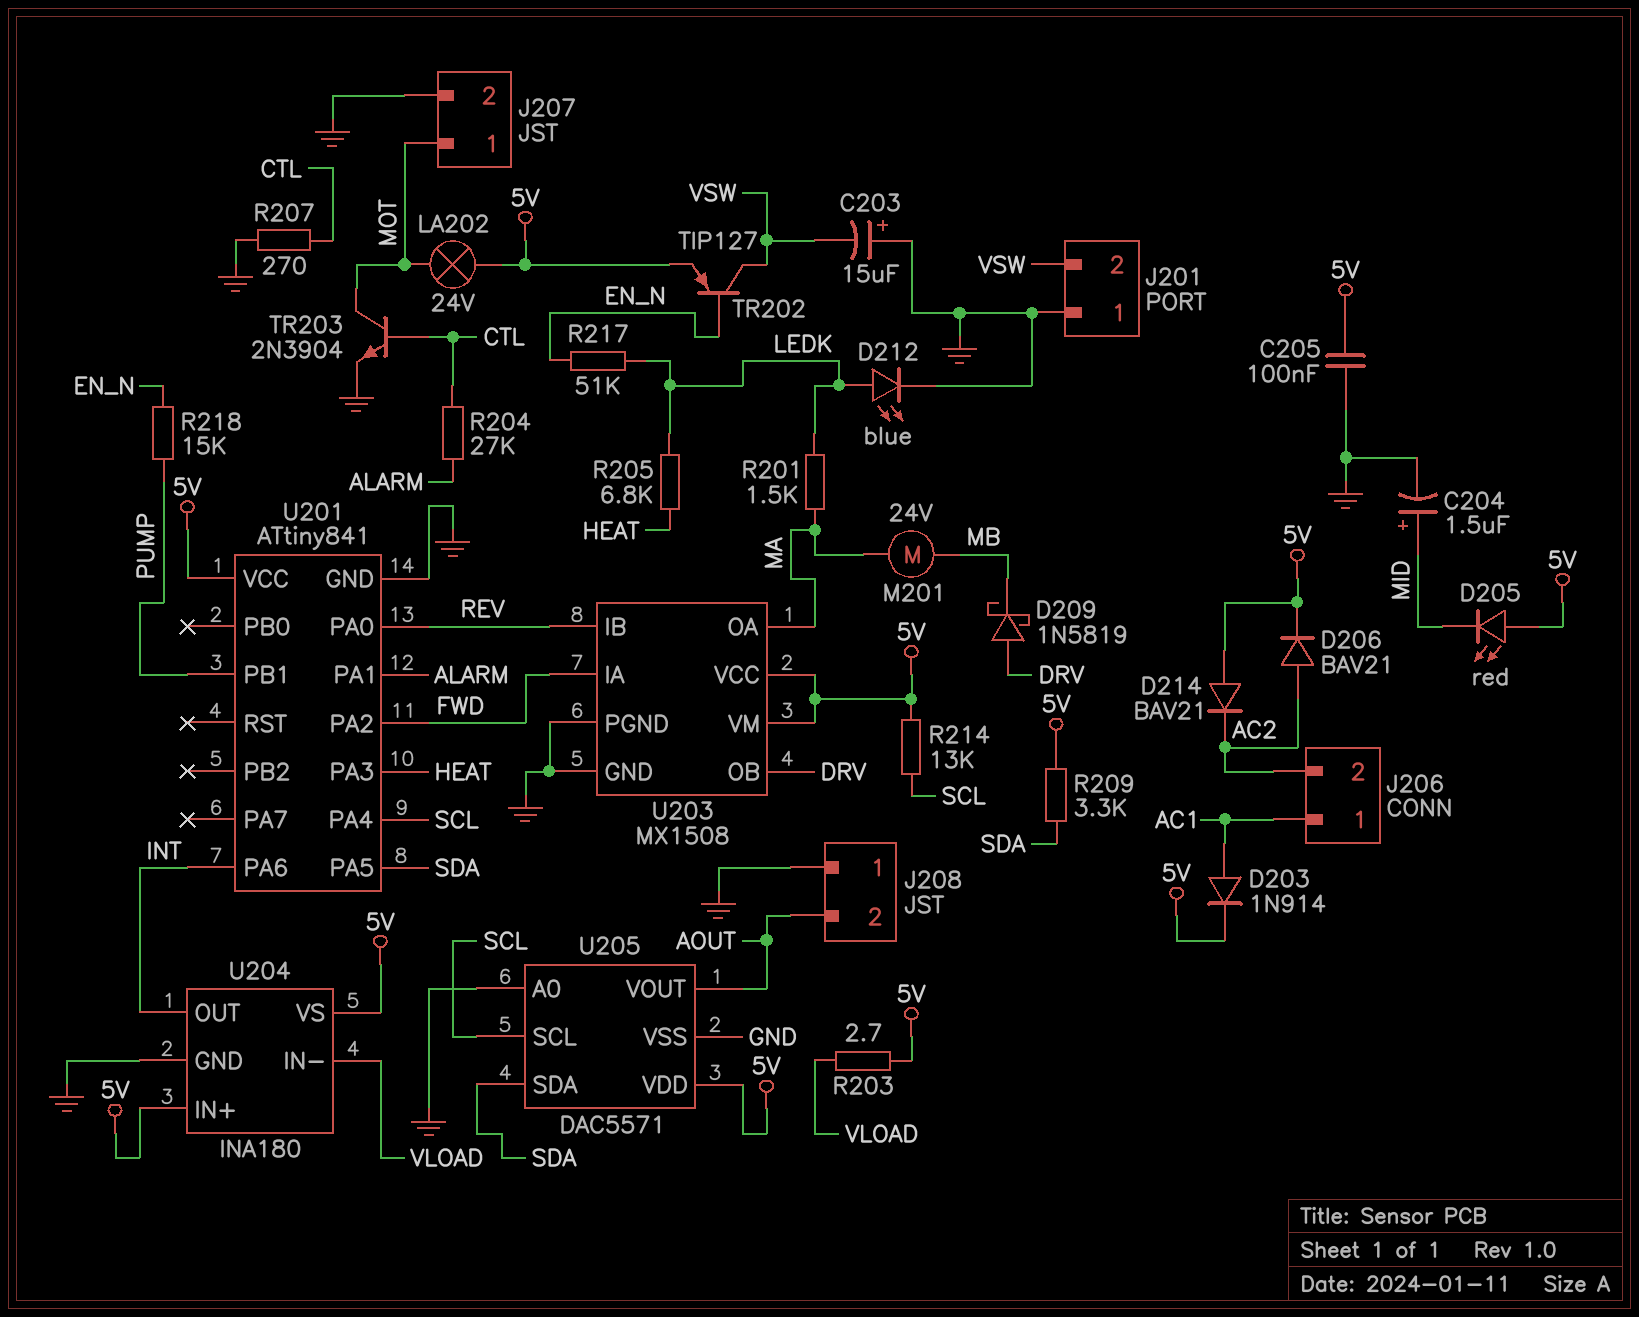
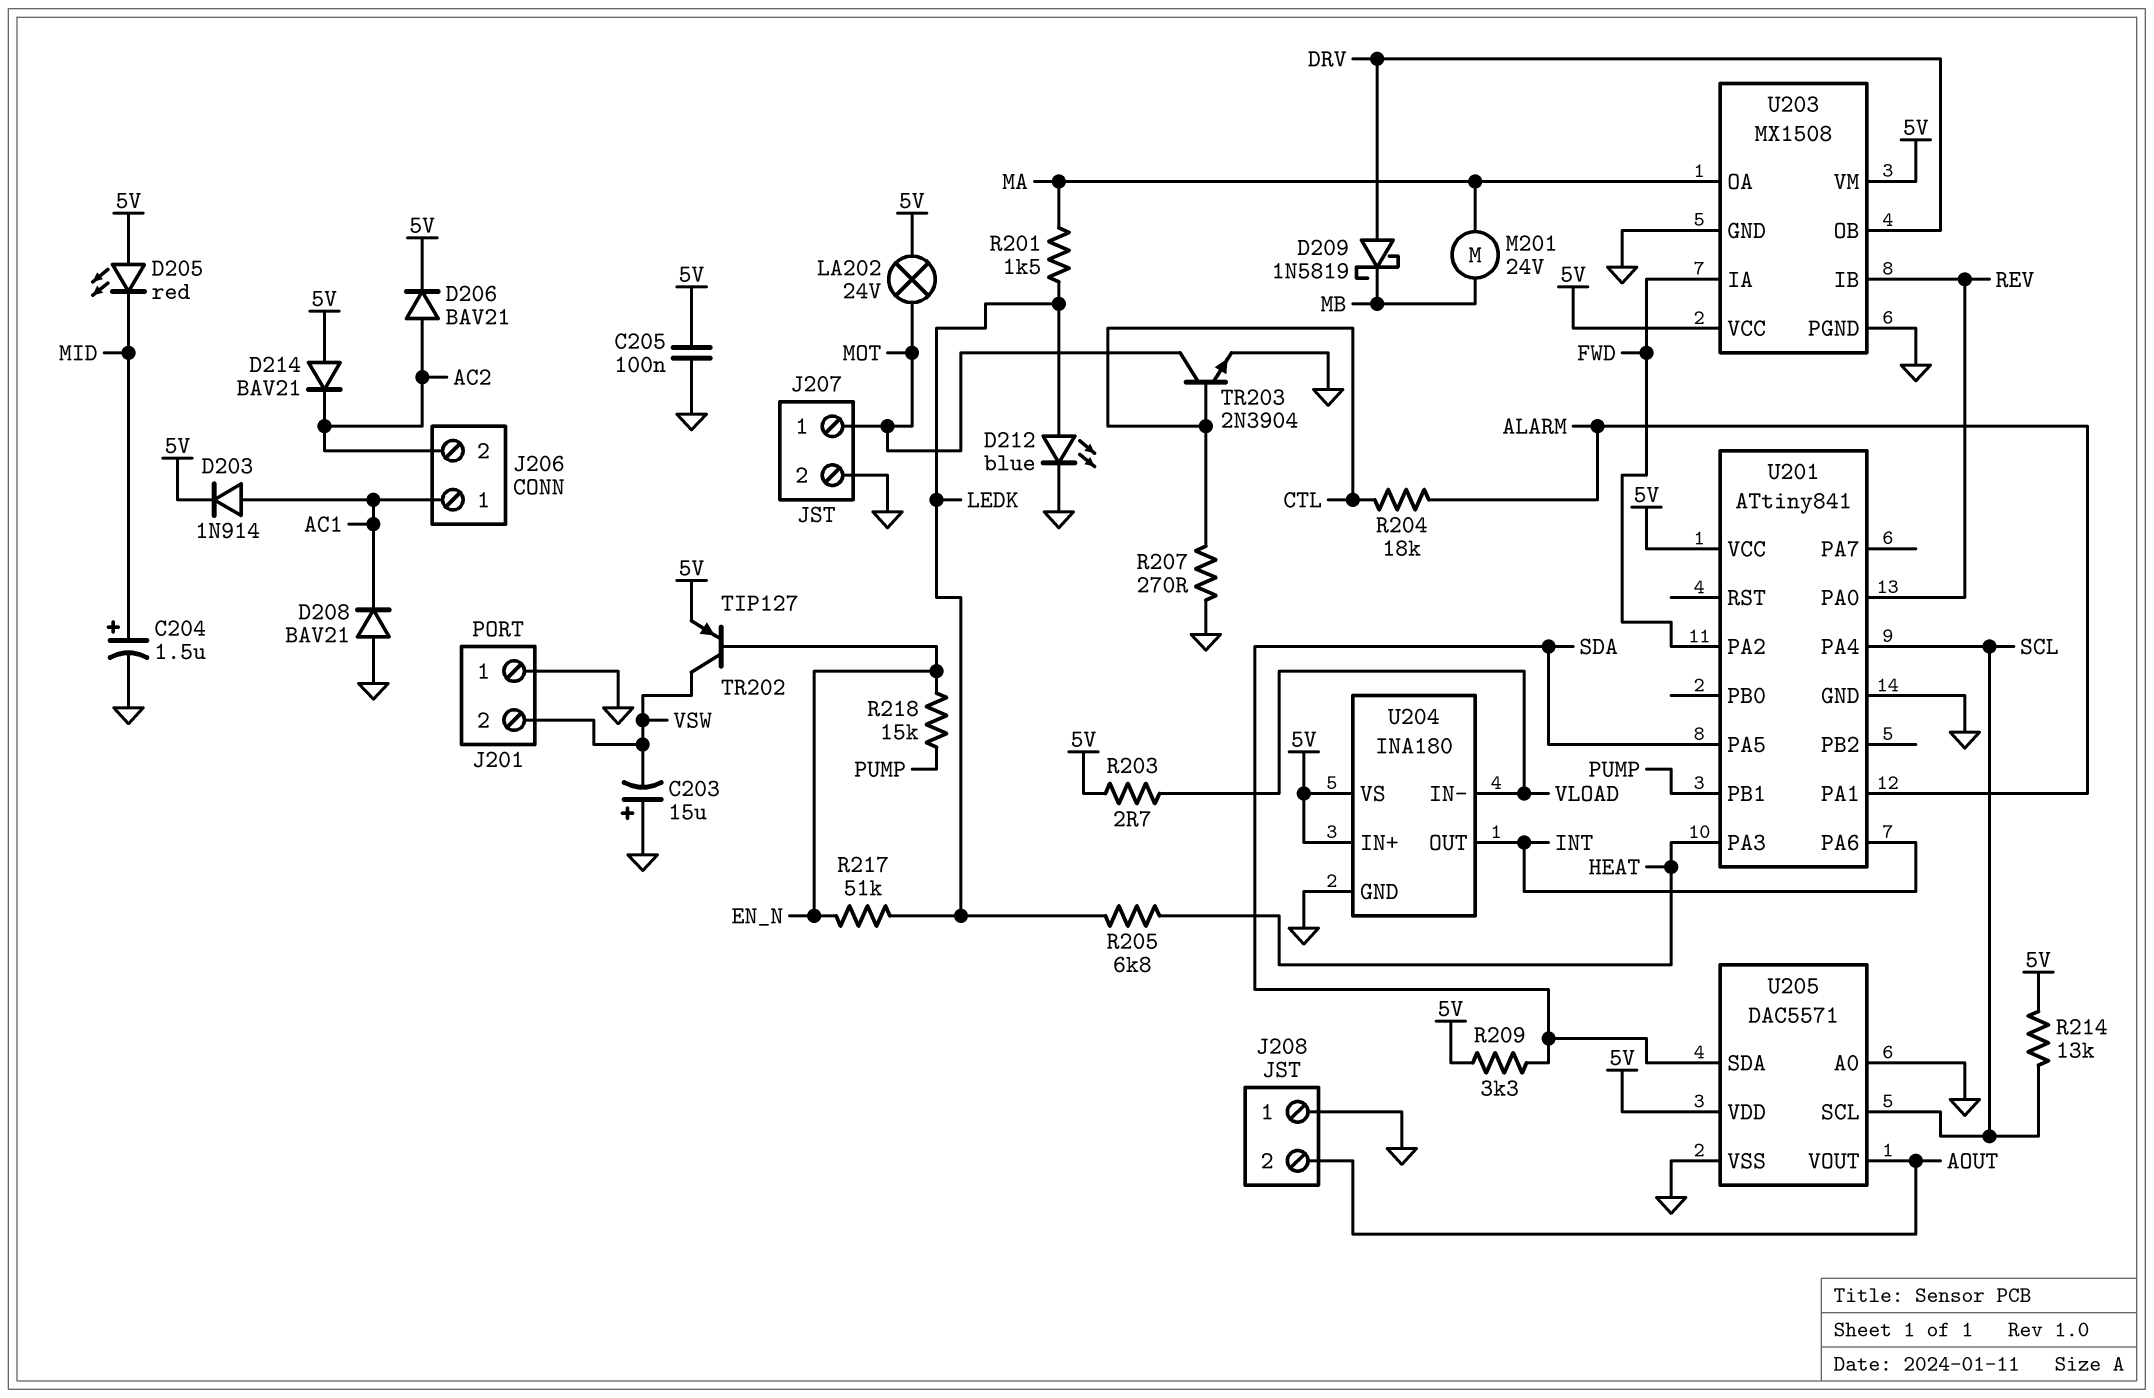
D208: none -> diode BAV21 (A GND, K AC1)
R204: 27k (ALARM, CTL) -> 18k (ALARM, CTL)

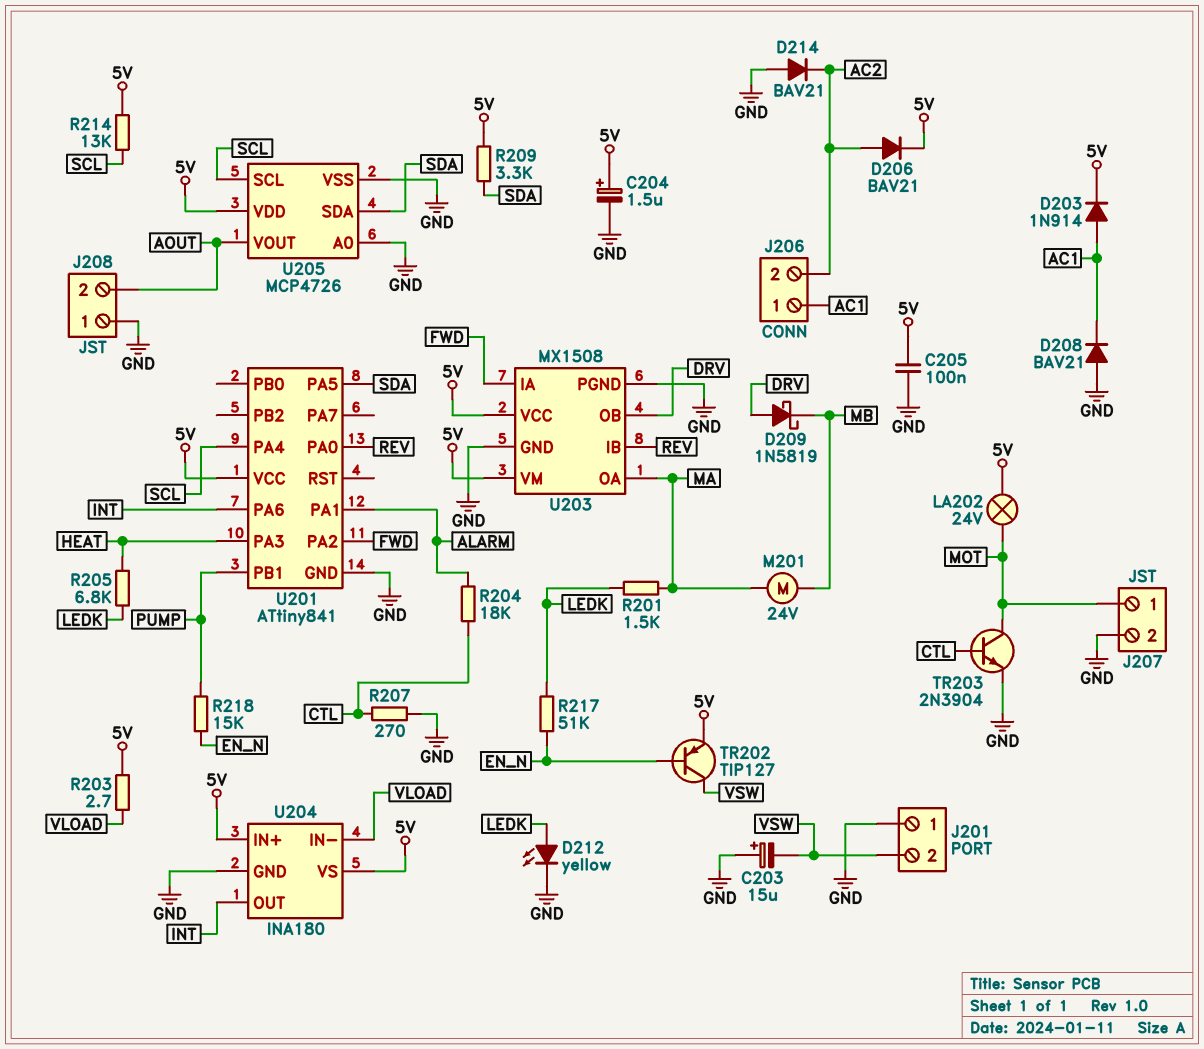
C204: 1.5uF (plus MID, minus GND) -> 1.5uF (plus 5V, minus GND)
D205: LED red (A 5V, K MID) -> none
D212: LED blue (A LEDK, K GND) -> LED yellow (A LEDK, K GND)
D214: diode BAV21 (A 5V, K AC2) -> diode BAV21 (A GND, K AC2)
U205: DAC5571 -> MCP4726

